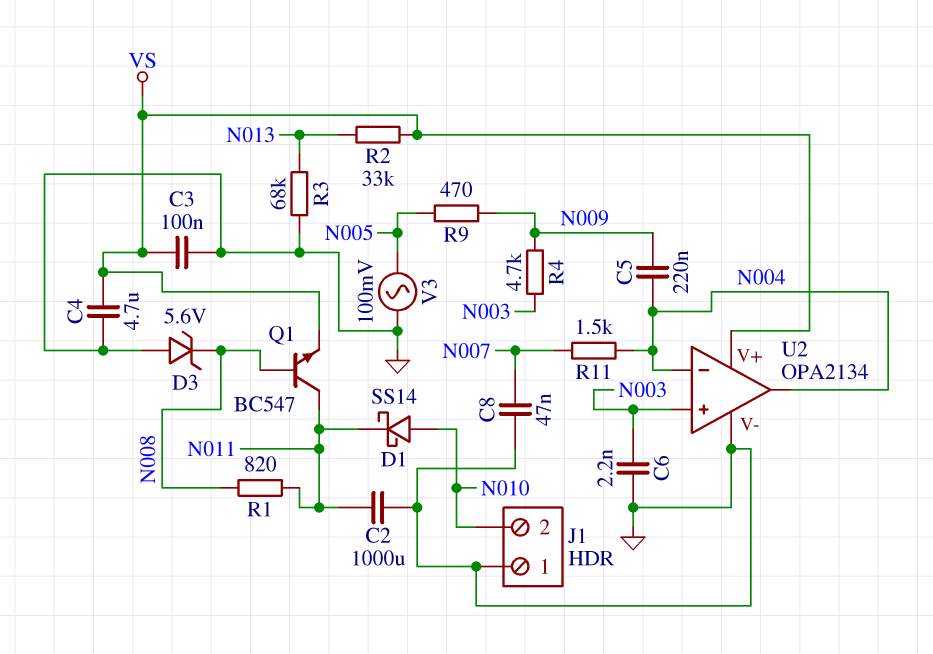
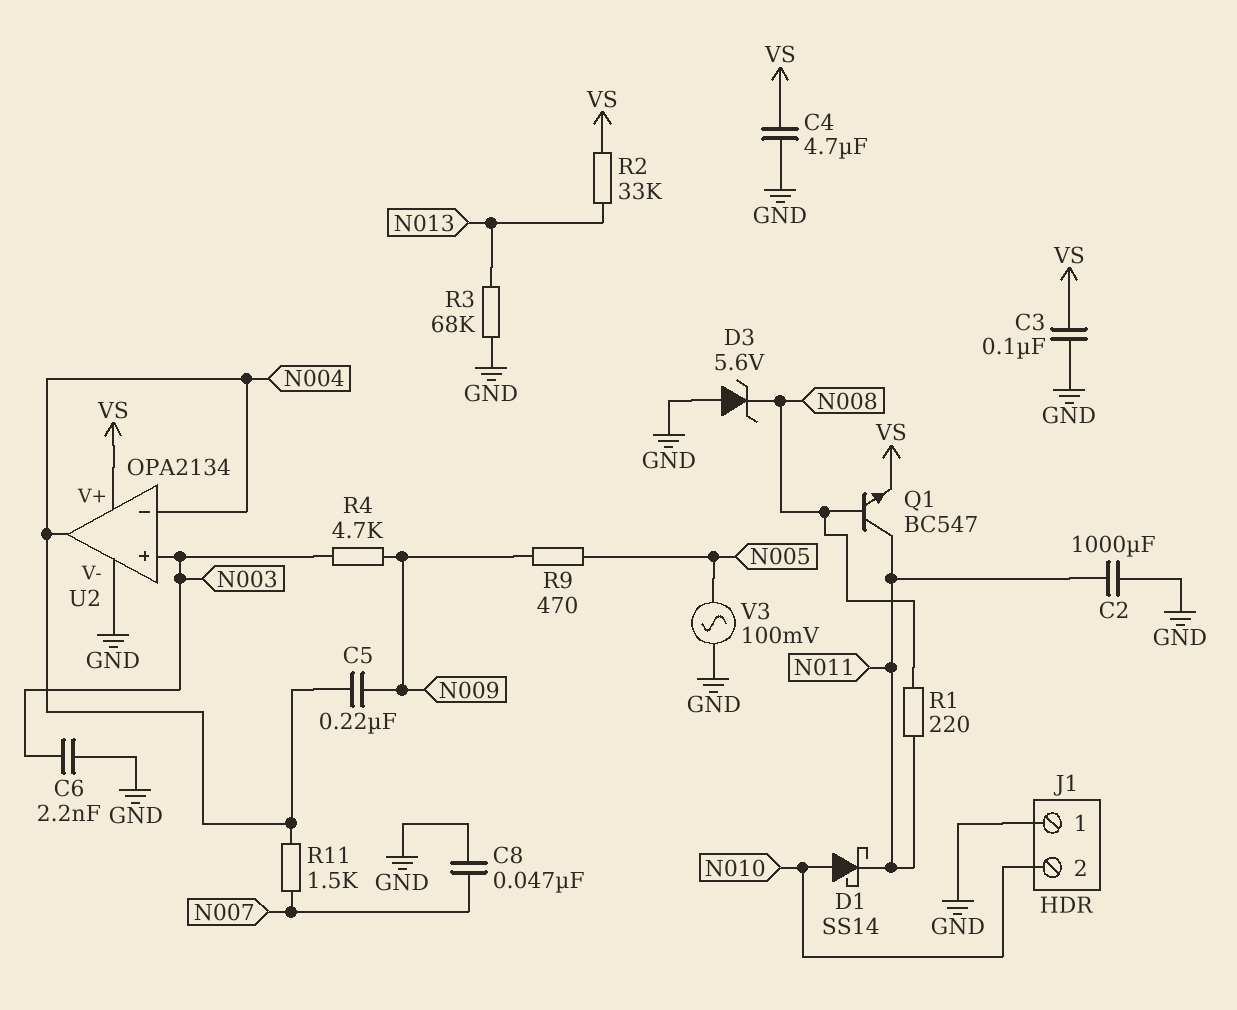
R1: 820 (N008, N011) -> 220 (N008, N011)

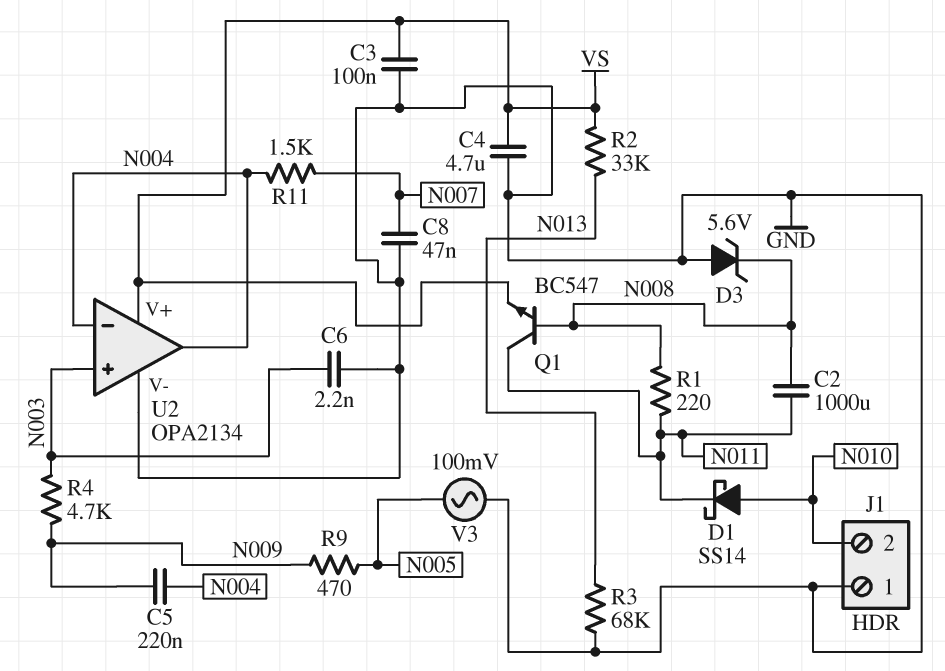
C2: 1000uF (GND, N011) -> 1000uF (N008, N011)

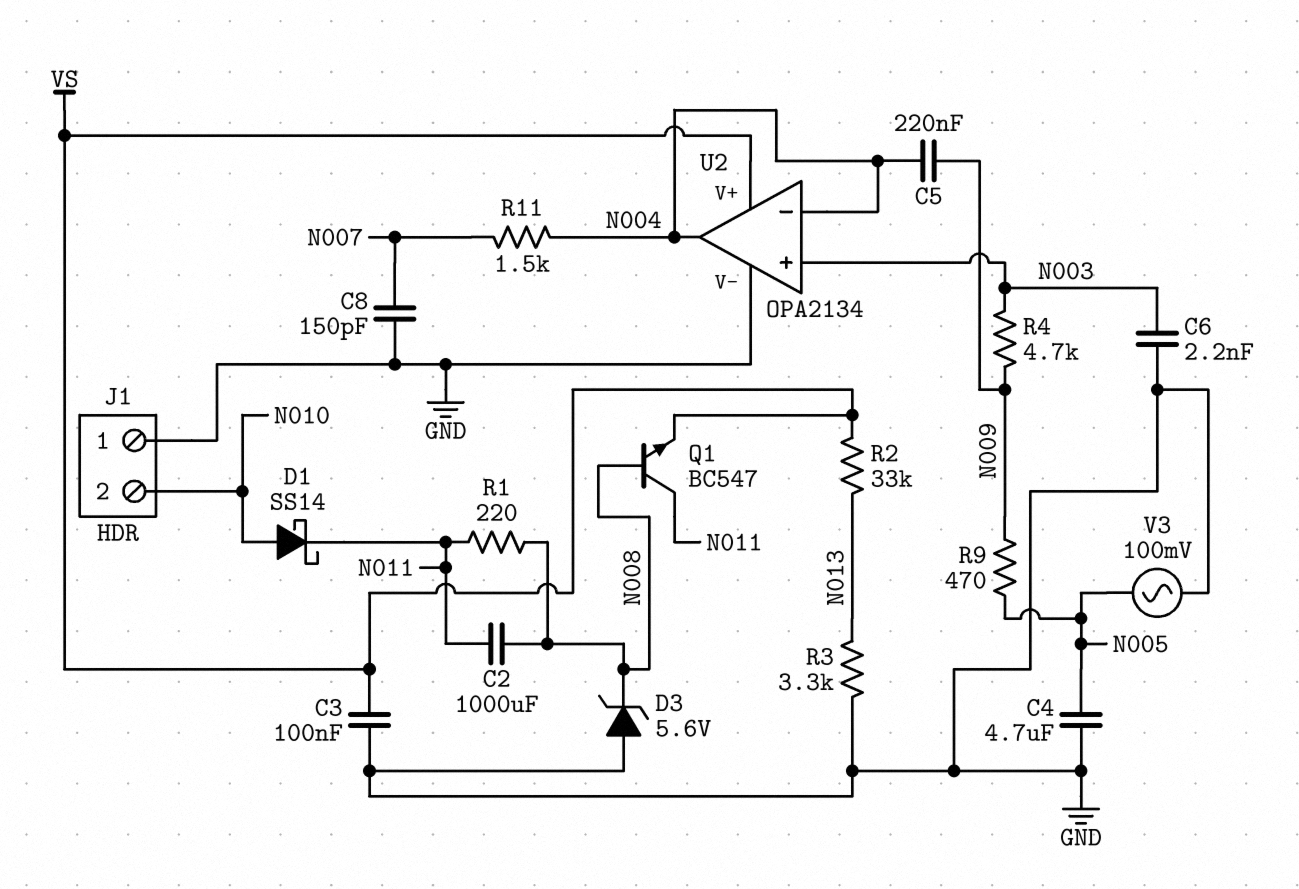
C4: 4.7uF (GND, VS) -> 4.7uF (GND, N005)
C8: 47nF (GND, N007) -> 150pF (GND, N007)
R3: 68k (GND, N013) -> 3.3k (GND, N013)

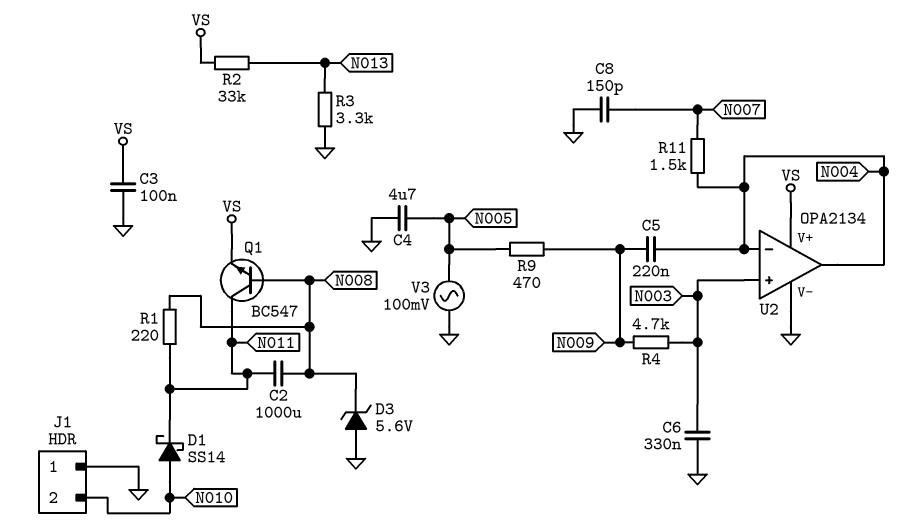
C6: 2.2nF (GND, N003) -> 330nF (GND, N003)

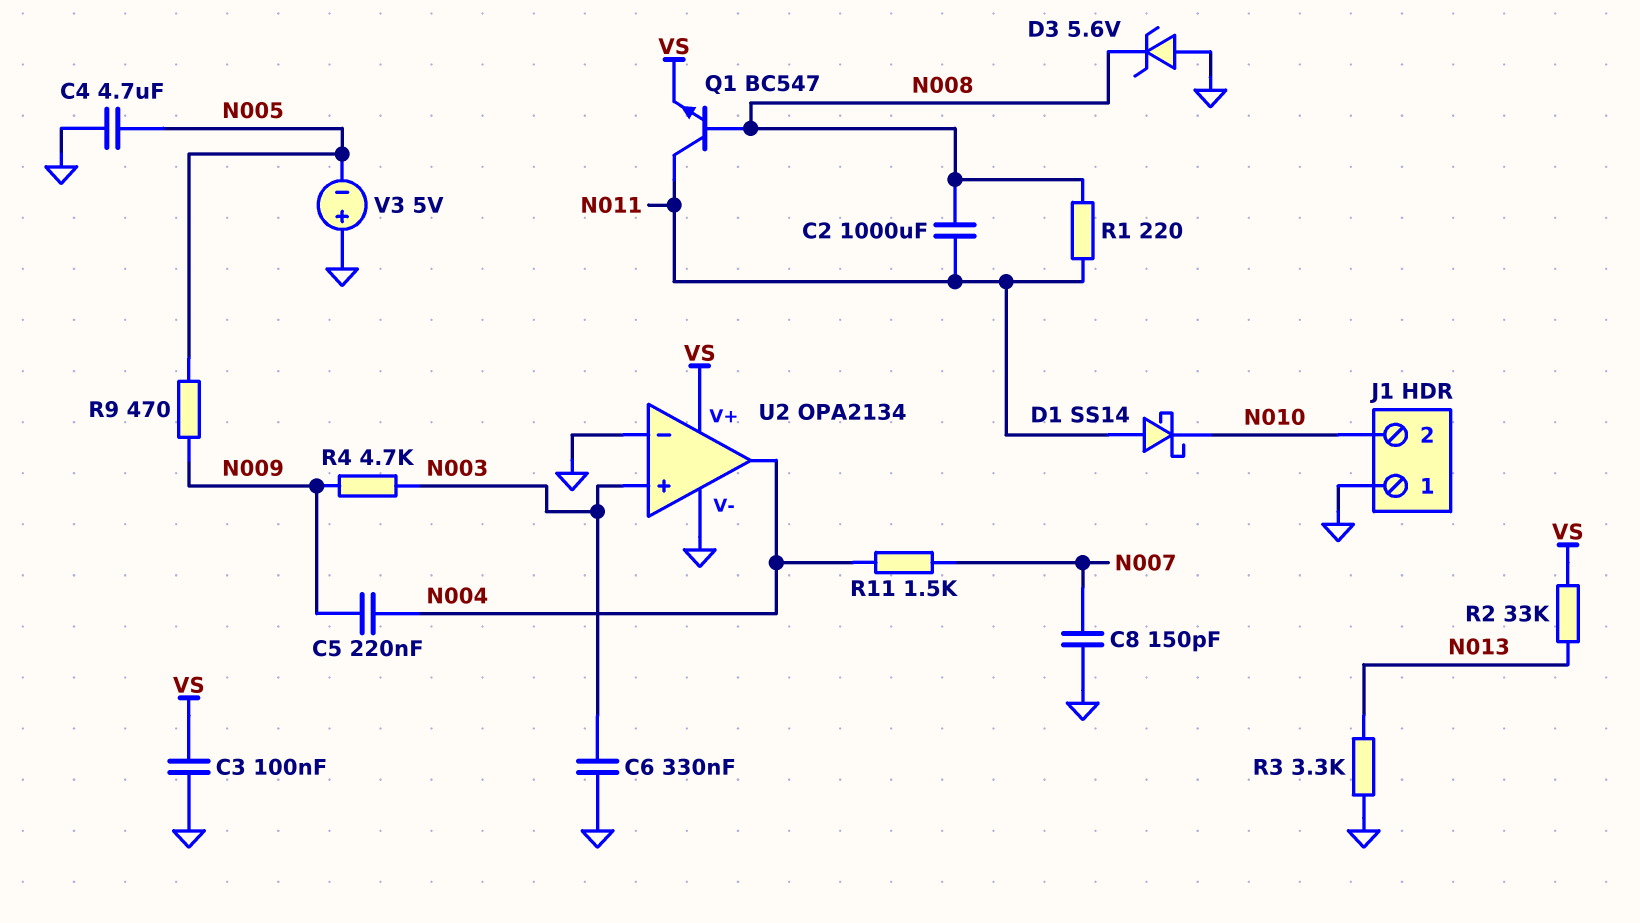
D1: schottky SS14 (A N010, K N011) -> schottky SS14 (A N011, K N010)
U2 pin in-: N004 -> GND
V3: AC 100mV (GND, N005) -> 5V (plus GND, minus N005)

